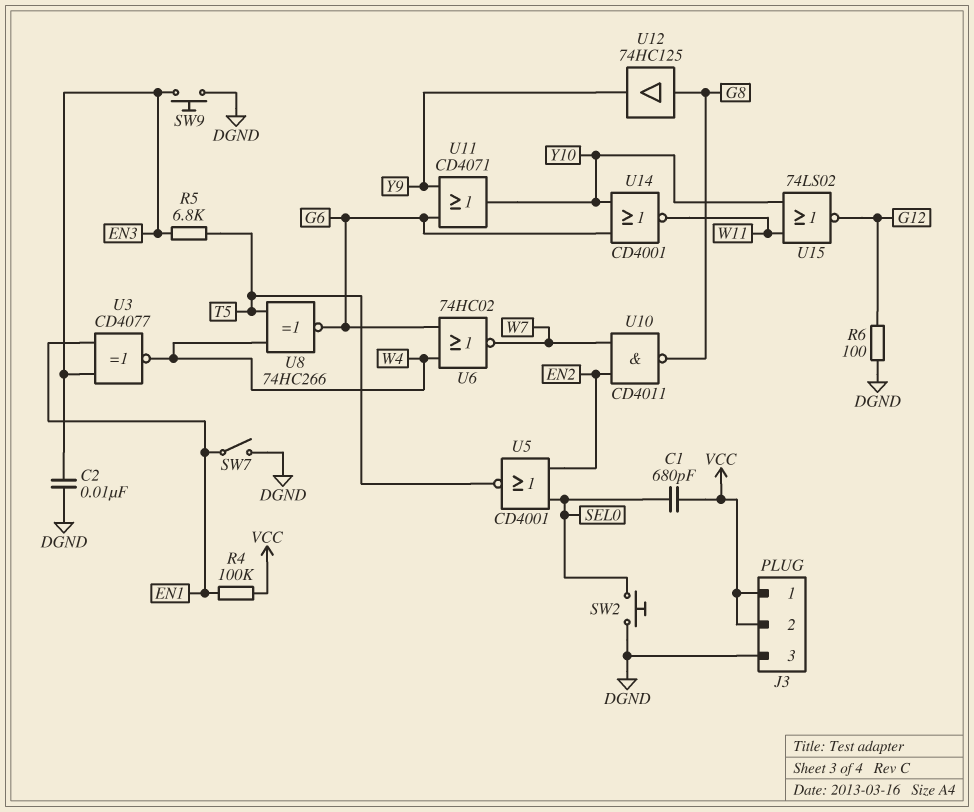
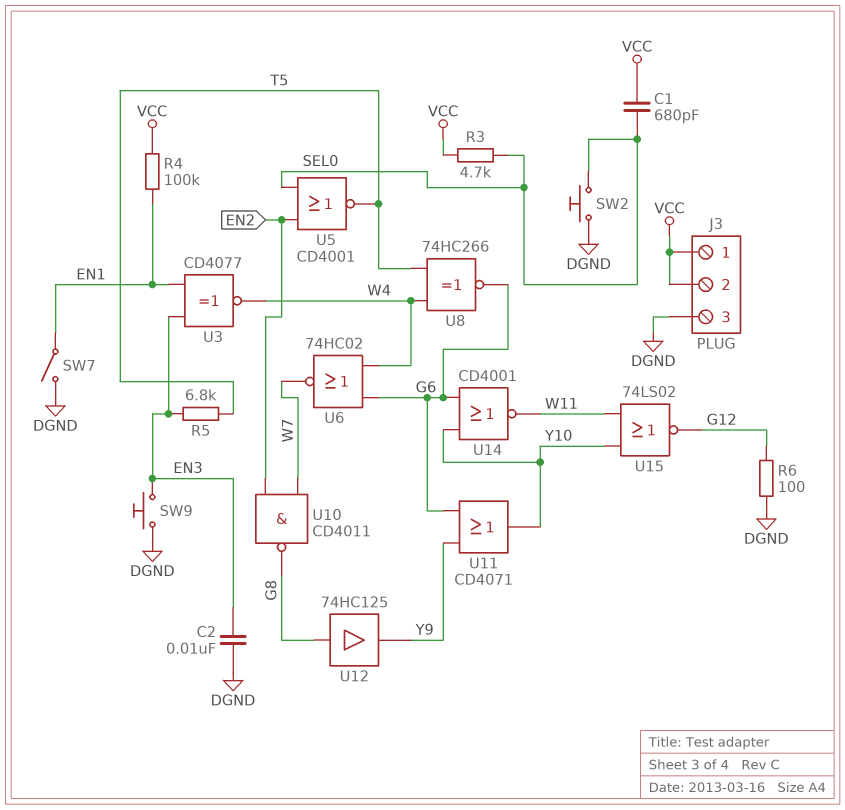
R3: none -> 4.7k (SEL0, VCC)

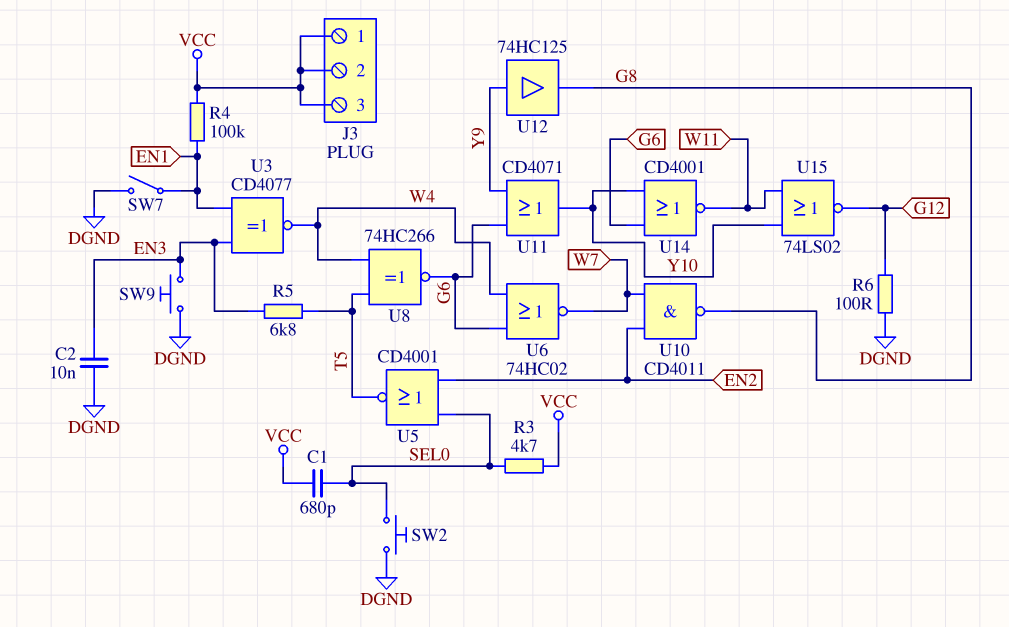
J3 pin 3: DGND -> VCC
U12: buffer 74HC125 (in G8, out Y9) -> buffer 74HC125 (in Y9, out G8)

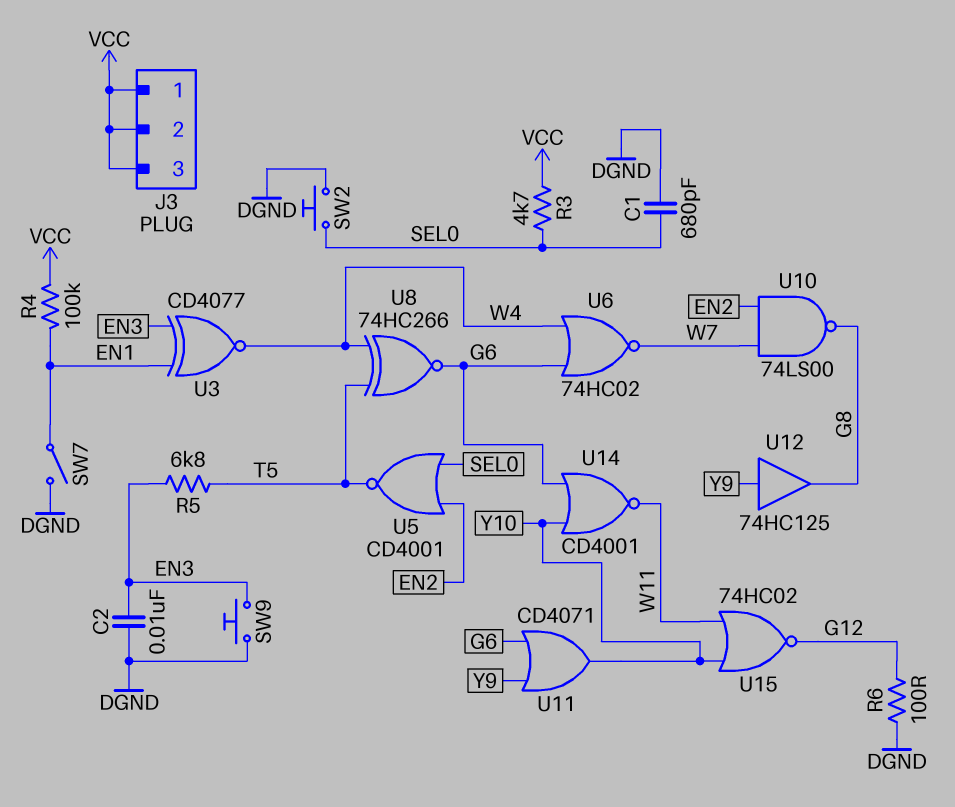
C1: 680pF (SEL0, VCC) -> 680pF (DGND, SEL0)
U10: NAND CD4011 (in EN2, in W7, out G8) -> NAND 74LS00 (in EN2, in W7, out G8)
U15: NOR 74LS02 (in W11, in Y10, out G12) -> NOR 74HC02 (in W11, in Y10, out G12)

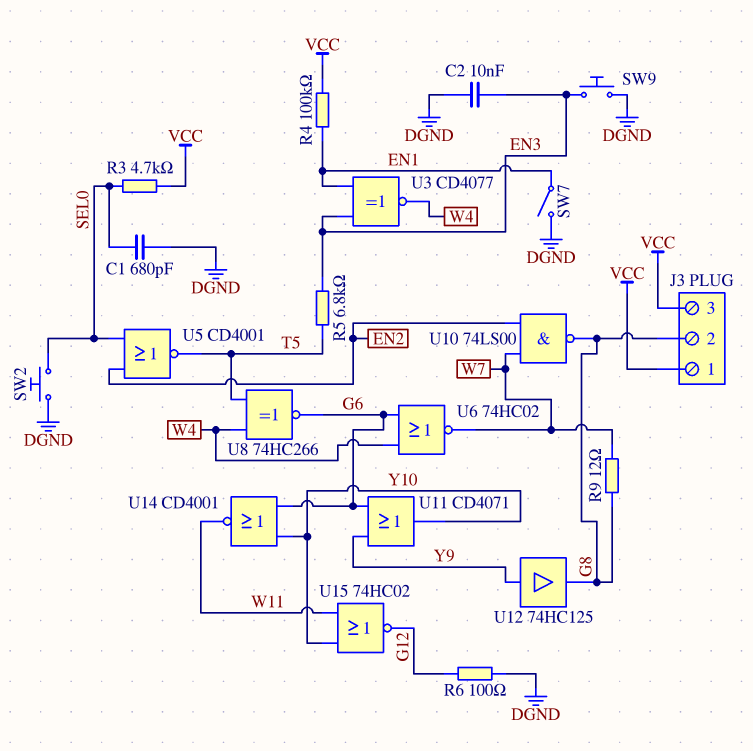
J3 pin 2: VCC -> G8
R9: none -> 12 (G8, W7)

